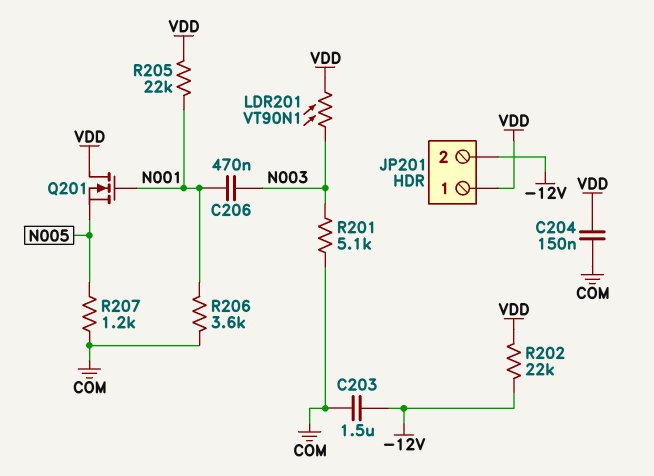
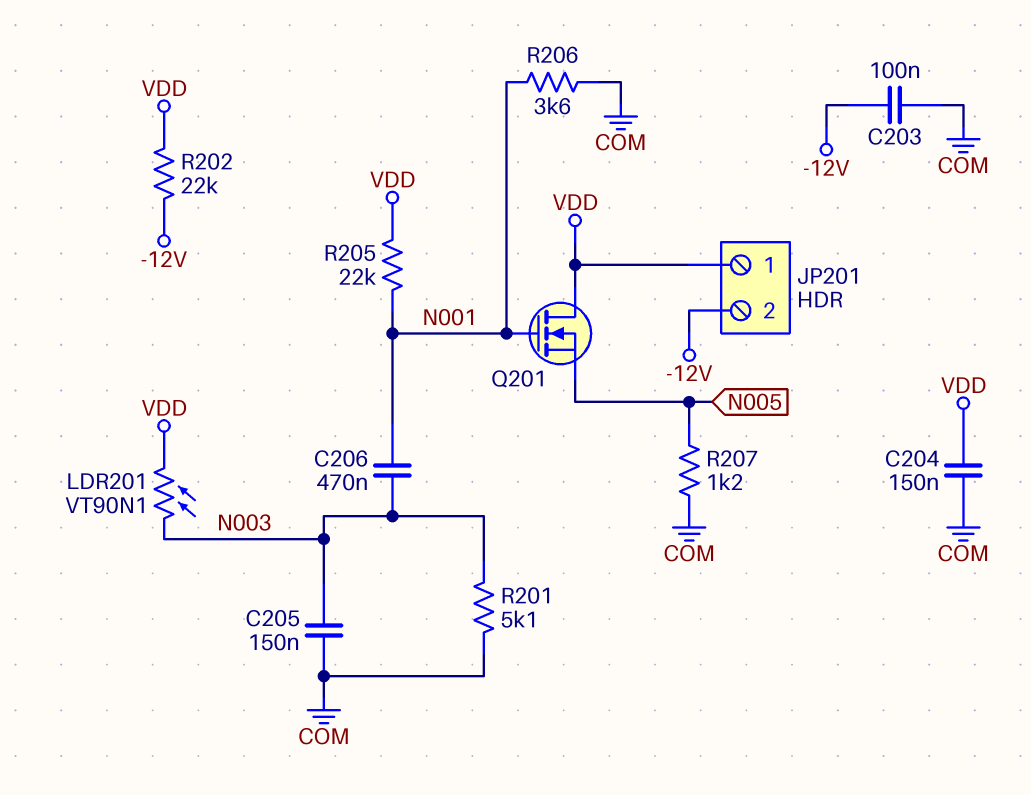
C203: 1.5uF (-12V, COM) -> 100nF (-12V, COM)
C205: none -> 150nF (COM, N003)

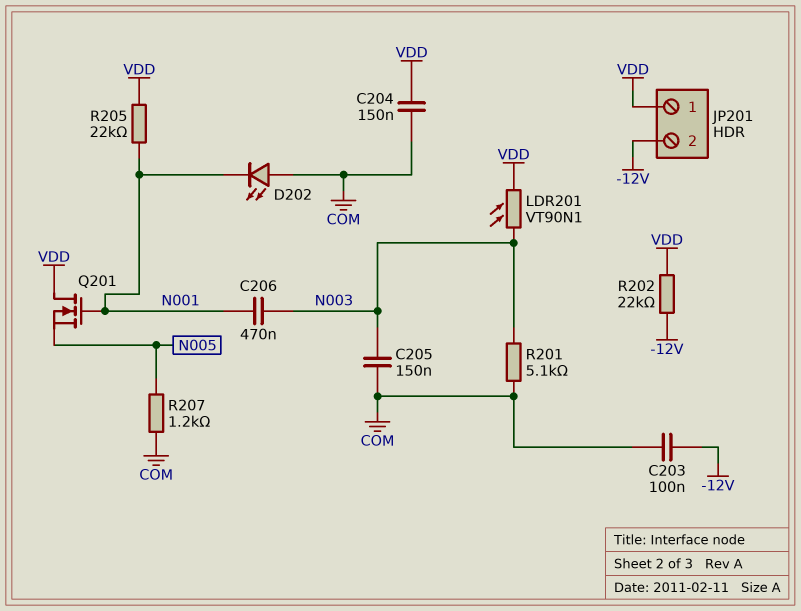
D202: none -> LED (A COM, K N001)
R206: 3.6k (COM, N001) -> none

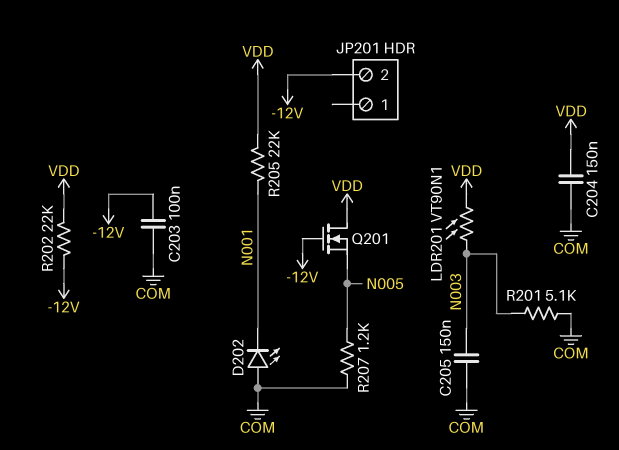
C206: 470nF (N001, N003) -> none
JP201 pin 1: VDD -> none
Q201: NMOS (G N001, D VDD, S N005) -> NMOS (G -12V, D VDD, S N005)

